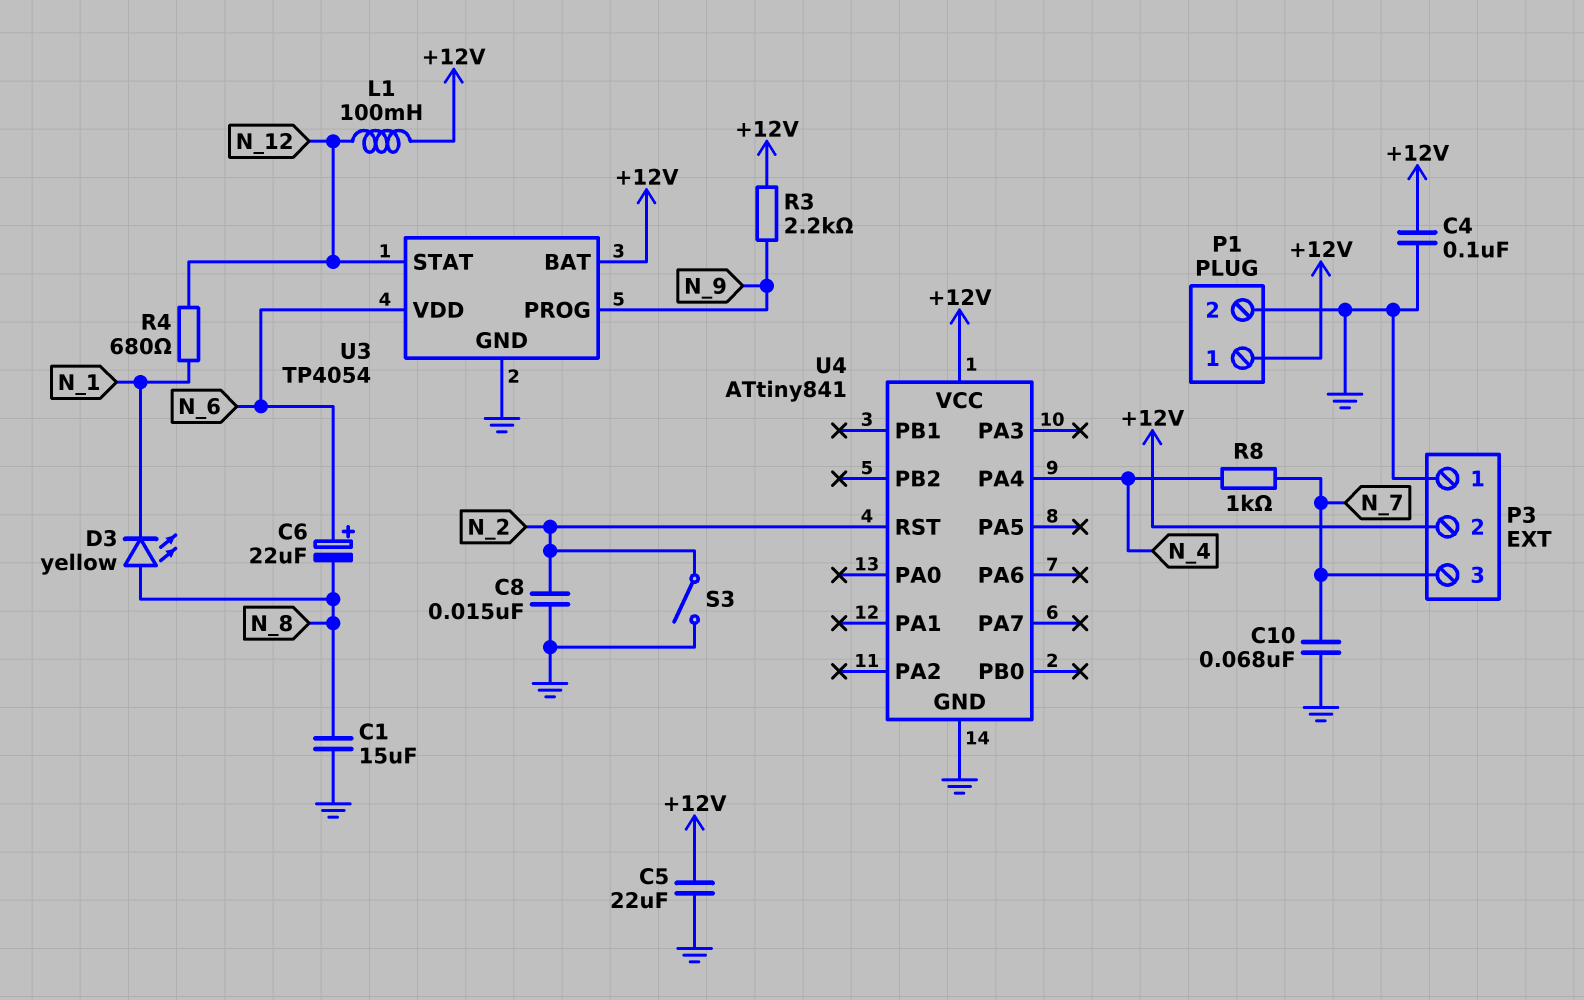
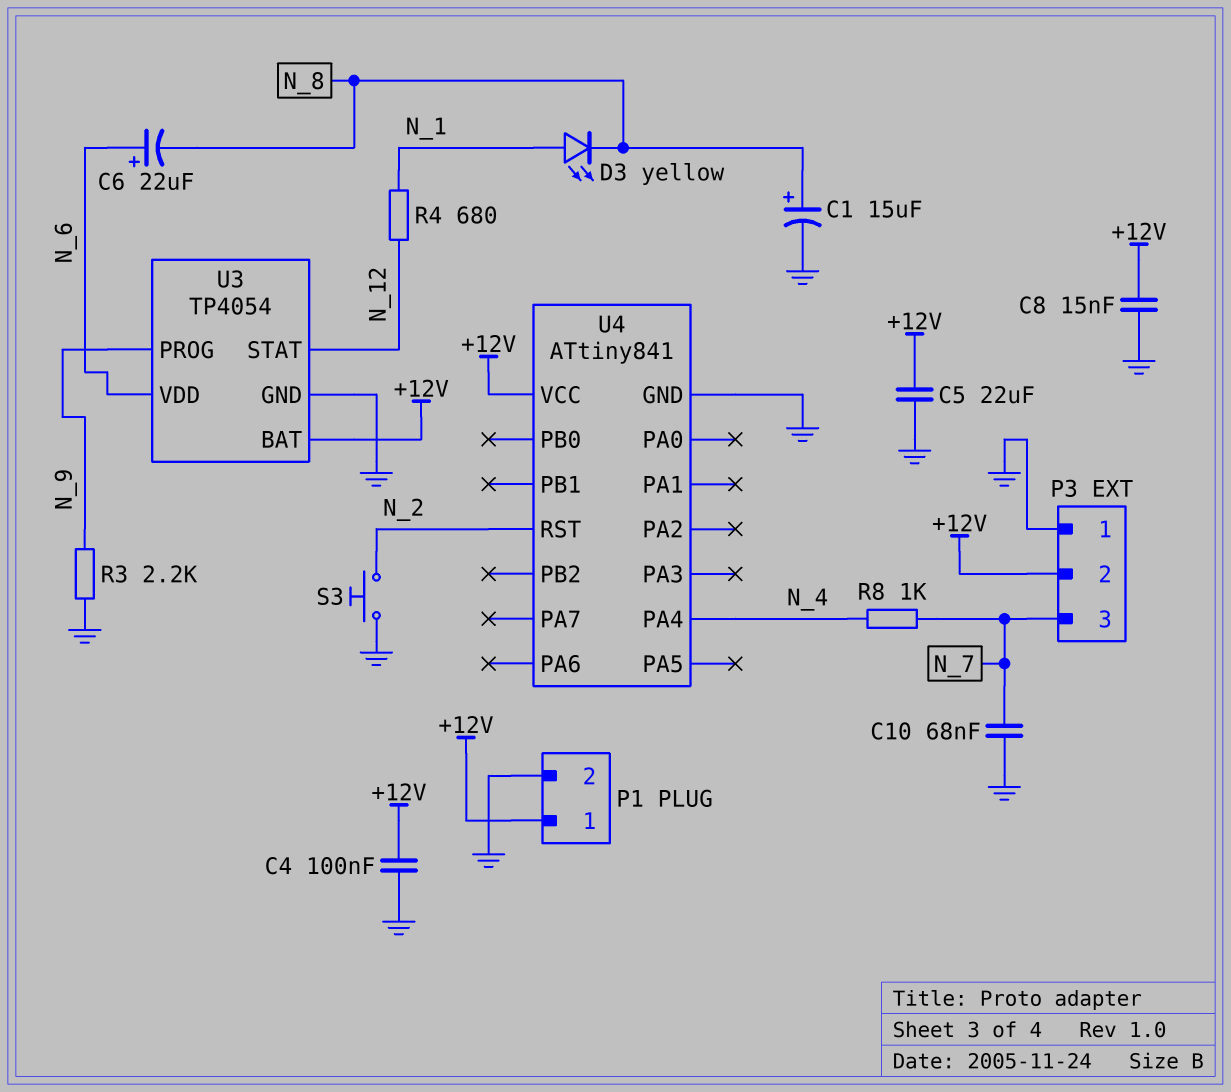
C1: 15uF (GND, N_8) -> 15uF (plus N_8, minus GND)
C8: 15nF (GND, N_2) -> 15nF (+12V, GND)
D3: LED yellow (A N_8, K N_1) -> LED yellow (A N_1, K N_8)
L1: 100mH (+12V, N_12) -> none
R3: 2.2k (+12V, N_9) -> 2.2k (GND, N_9)
S3: switch (GND, N_2) -> button (GND, N_2)

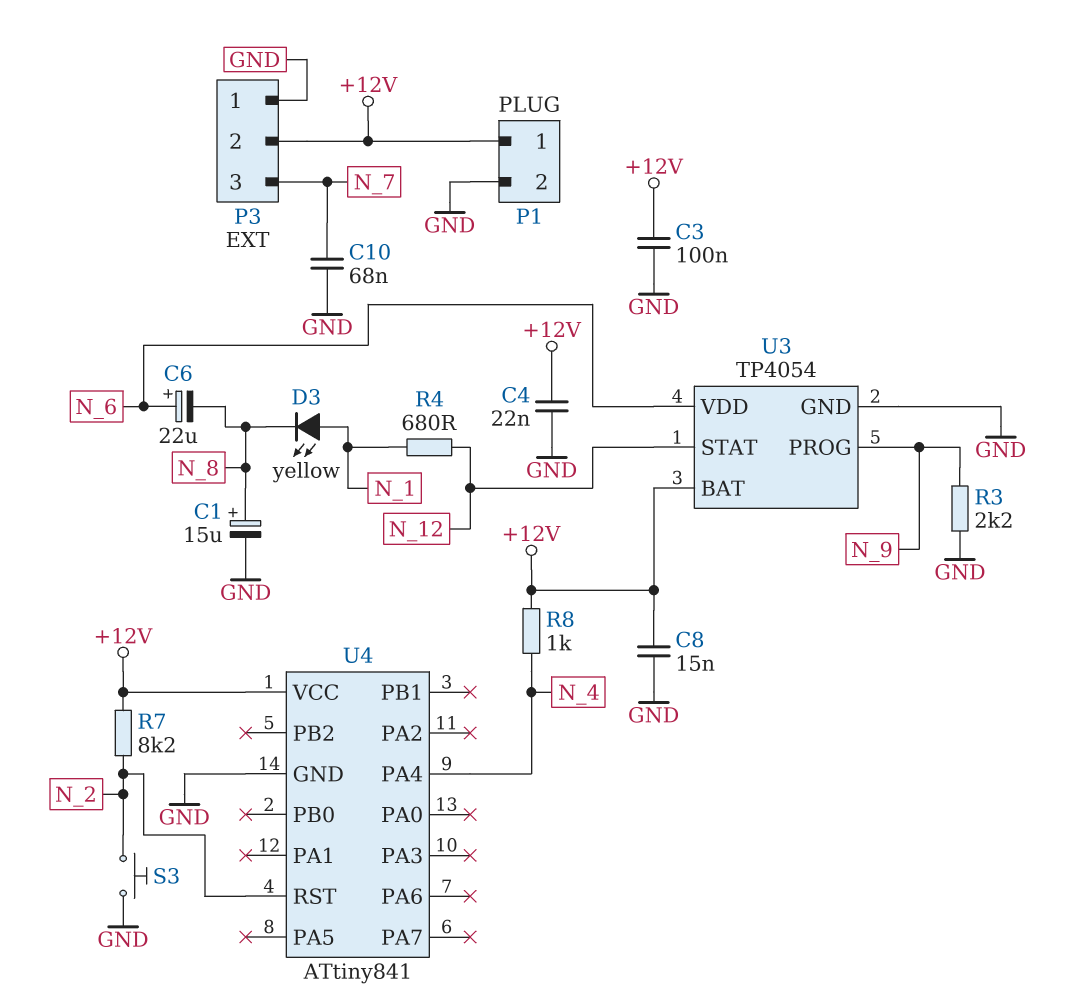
C3: none -> 100nF (+12V, GND)
C4: 100nF (+12V, GND) -> 22nF (+12V, GND)
C5: 22uF (+12V, GND) -> none
R7: none -> 8.2k (+12V, N_2)
R8: 1k (N_4, N_7) -> 1k (+12V, N_4)

